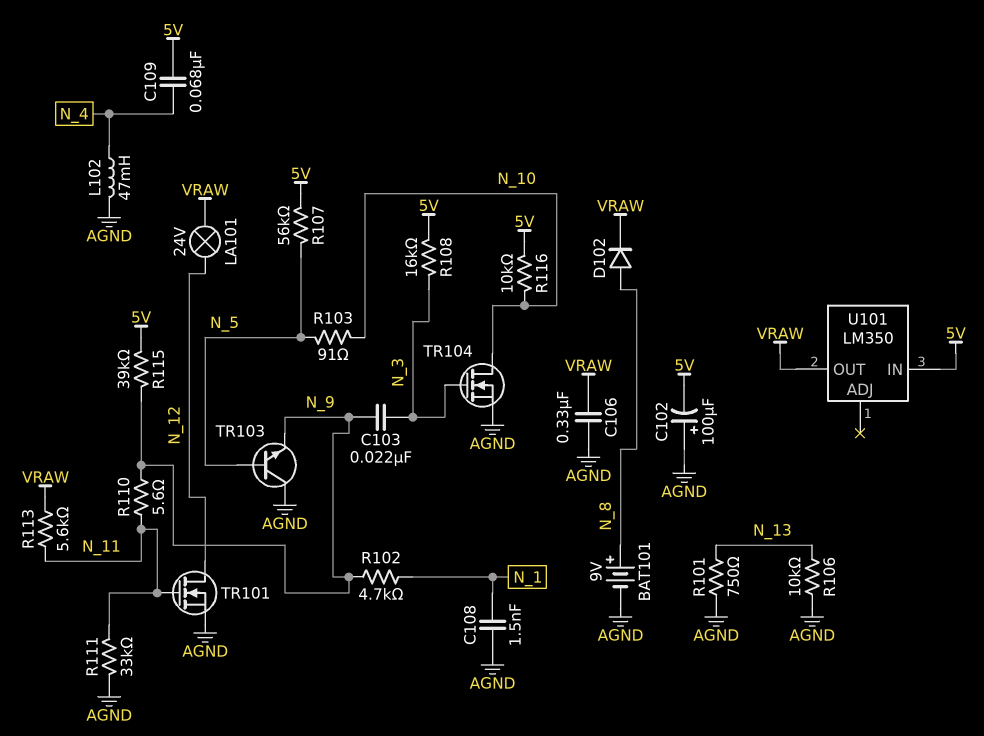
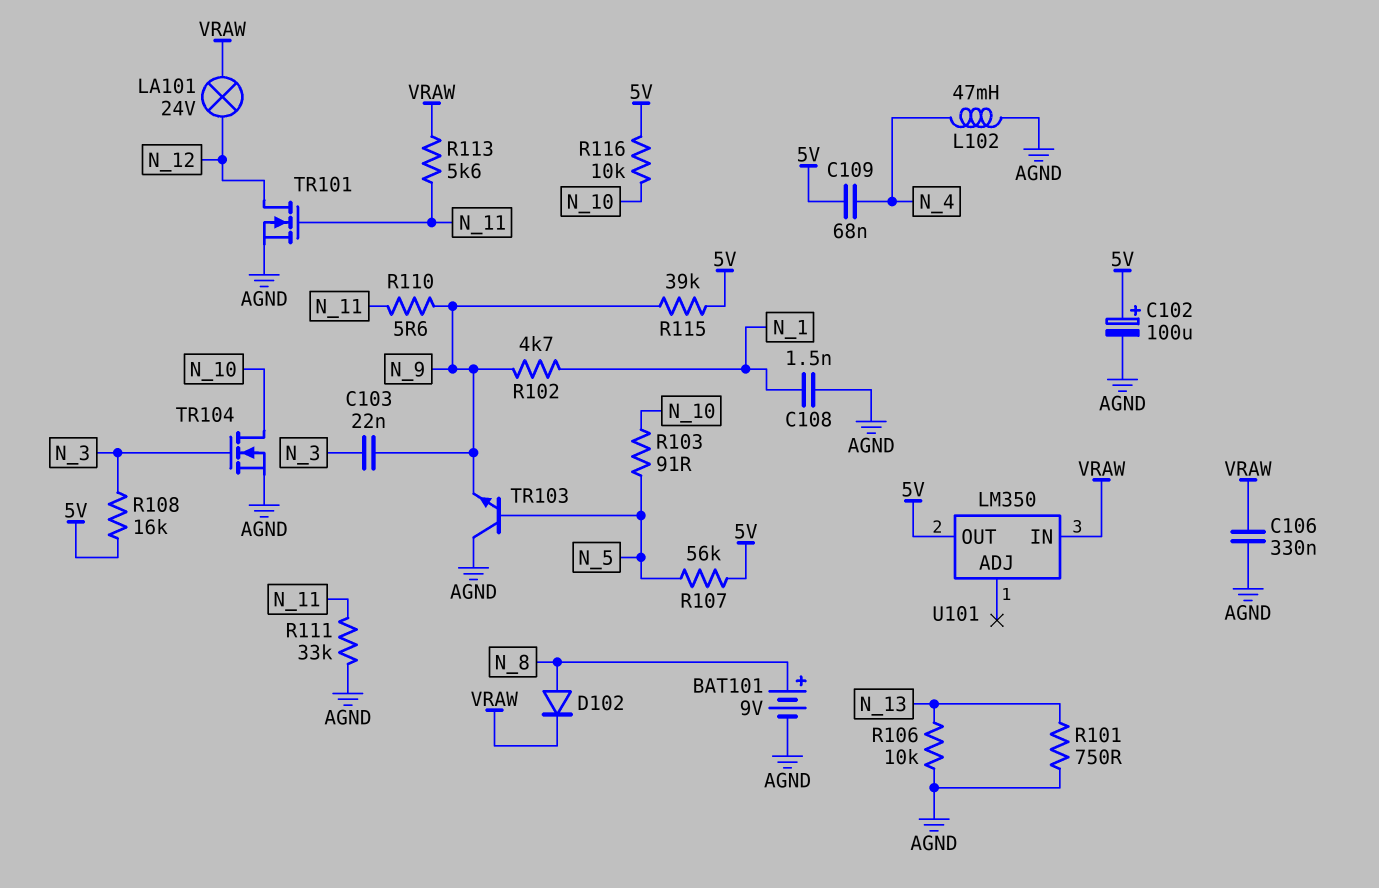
C102: 100uF (plus AGND, minus 5V) -> 100uF (plus 5V, minus AGND)
U101 pin IN: 5V -> VRAW
U101 pin OUT: VRAW -> 5V

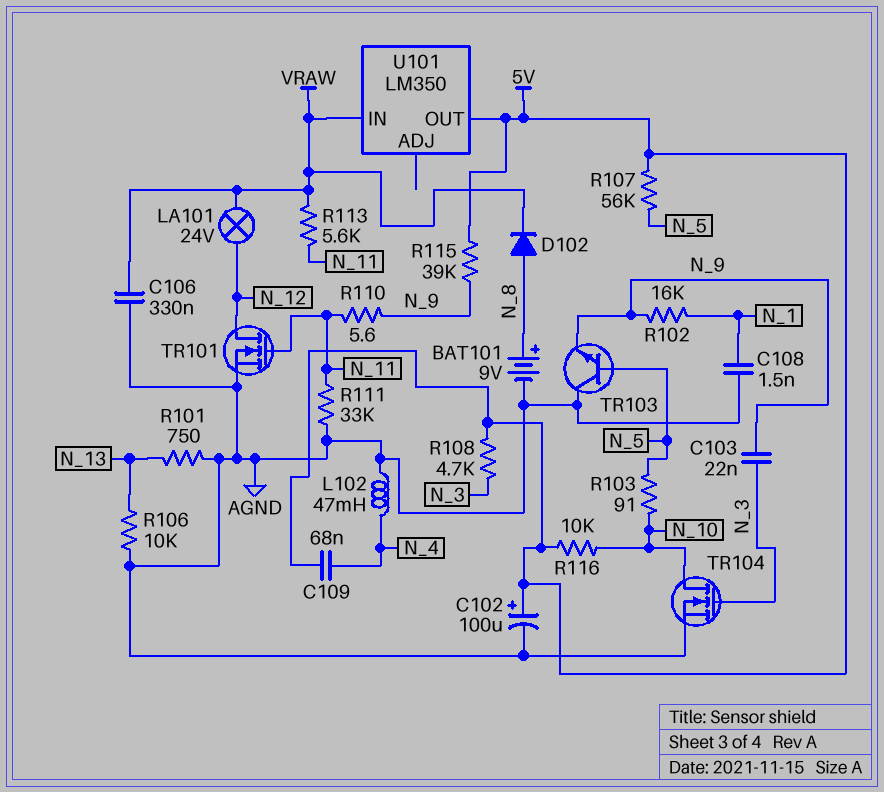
R102: 4.7k (N_1, N_9) -> 16k (N_1, N_9)
R108: 16k (5V, N_3) -> 4.7k (5V, N_3)

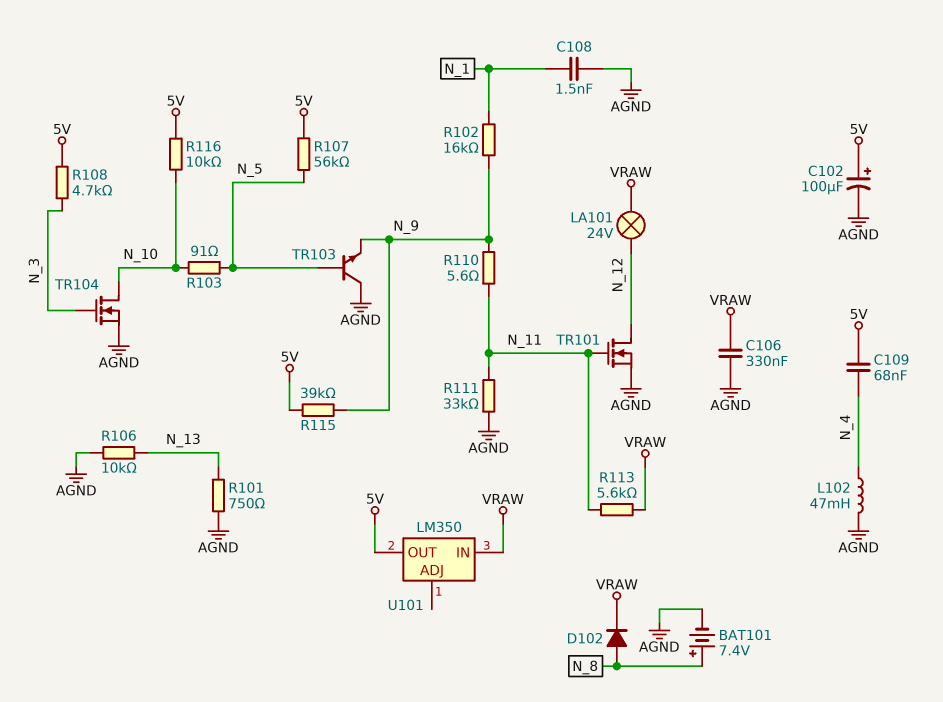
BAT101: 9V (plus N_8, minus AGND) -> 7.4V (plus N_8, minus AGND)
C103: 22nF (N_3, N_9) -> none

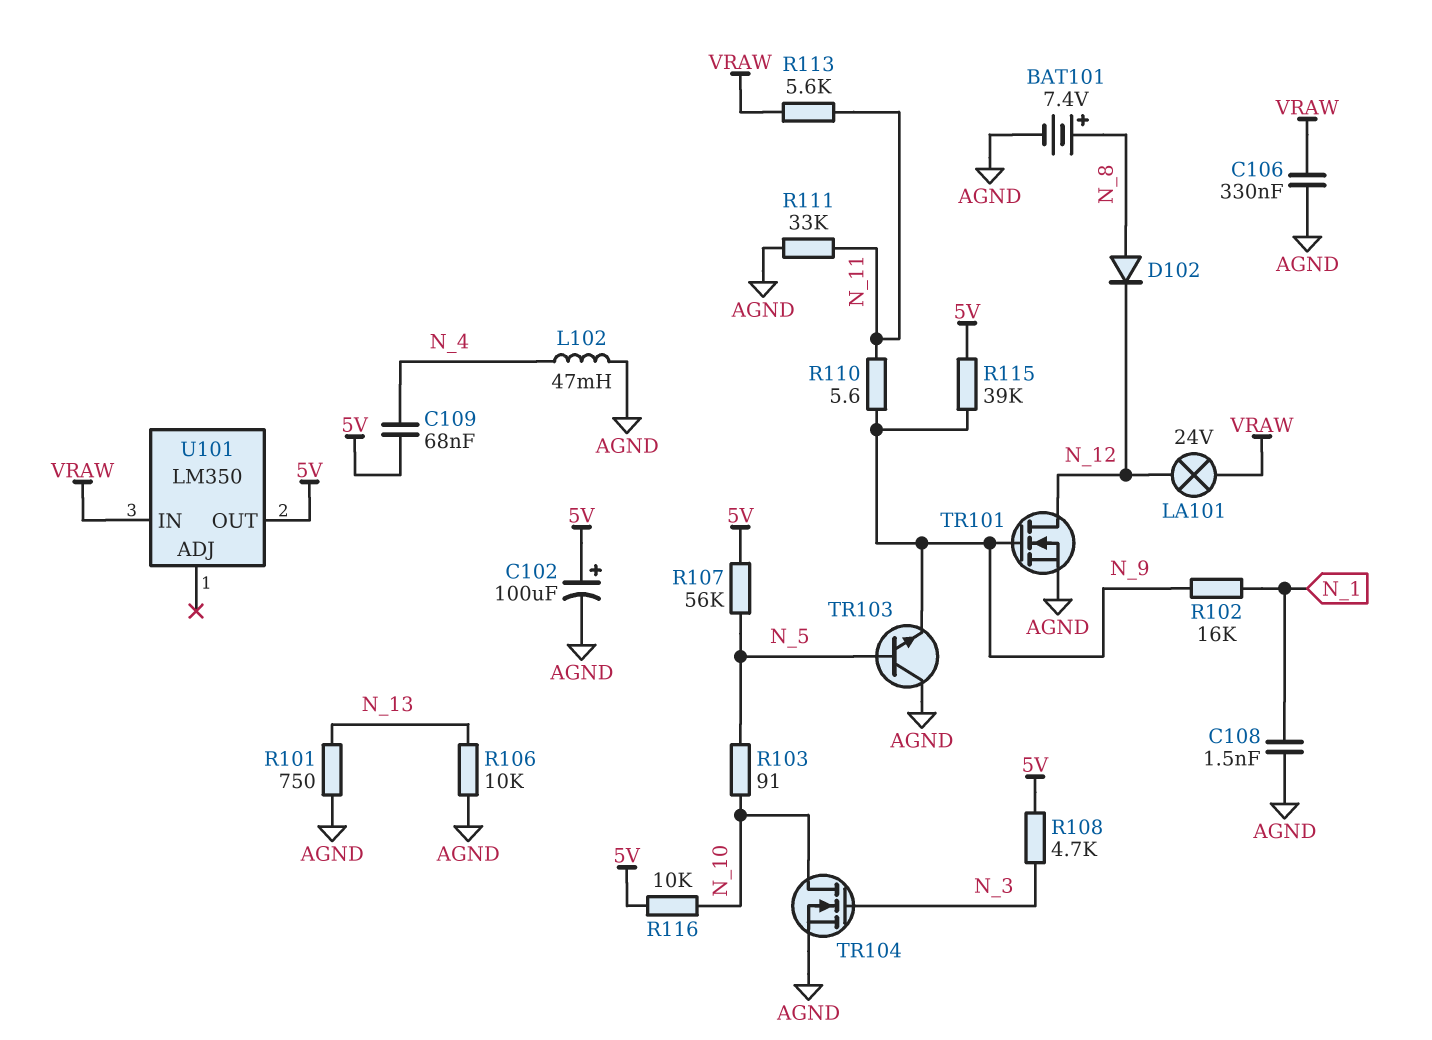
D102: diode (A N_8, K VRAW) -> diode (A N_8, K N_12)
TR101: NMOS (G N_11, D N_12, S AGND) -> NMOS (G N_9, D N_12, S AGND)

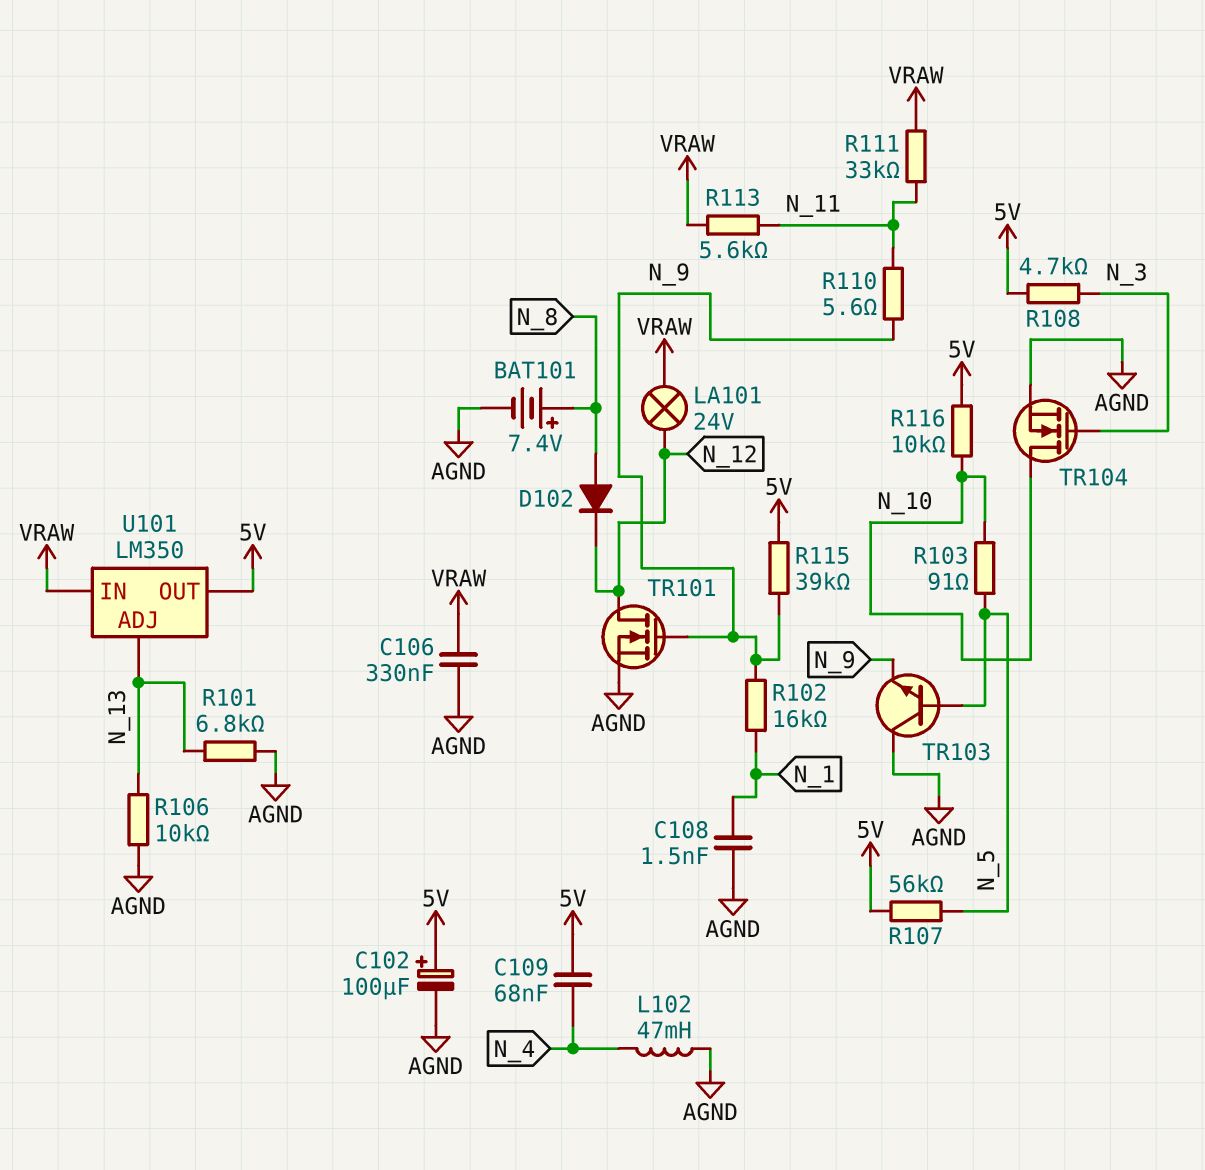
R101: 750 (AGND, N_13) -> 6.8k (AGND, N_13)
R111: 33k (AGND, N_11) -> 33k (N_11, VRAW)
U101 pin ADJ: none -> N_13

